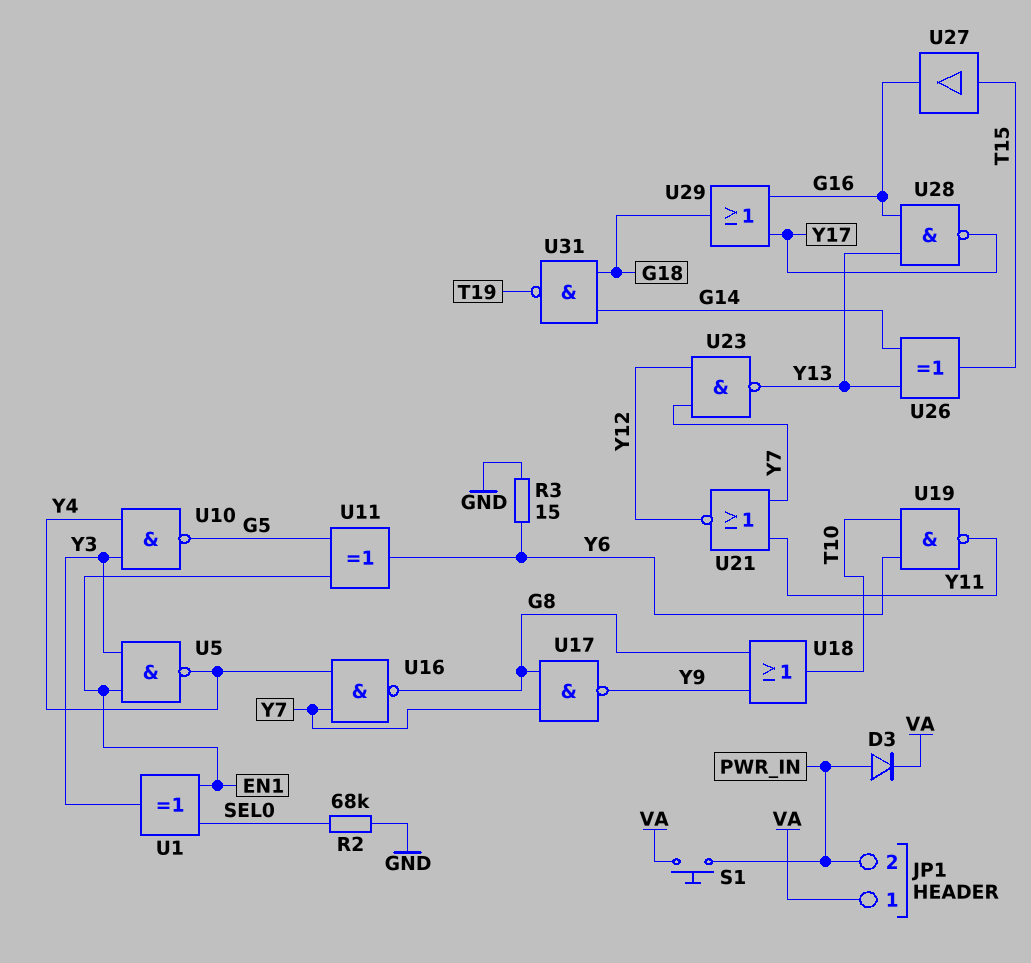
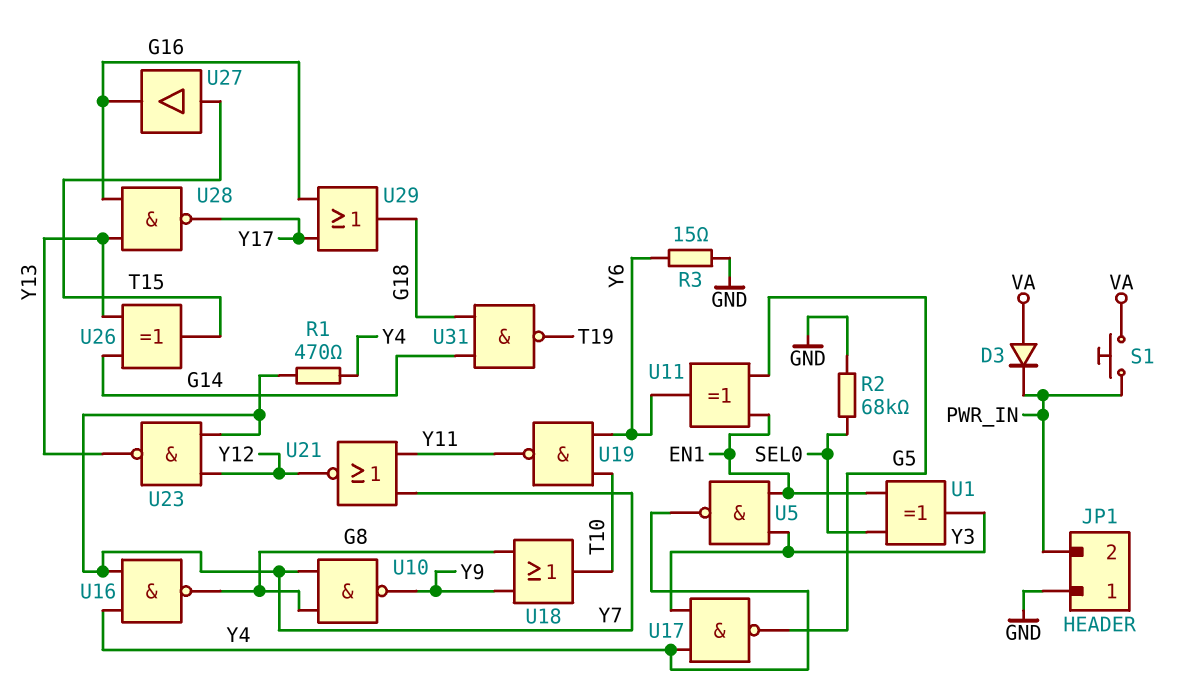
D3: diode (A PWR_IN, K VA) -> diode (A VA, K PWR_IN)
JP1 pin 1: VA -> GND
R1: none -> 470 (Y4, Y7)
U10: NAND (in Y3, in Y4, out G5) -> NAND (in G8, in Y7, out Y9)
U17: NAND (in G8, in Y7, out Y9) -> NAND (in Y3, in Y4, out G5)

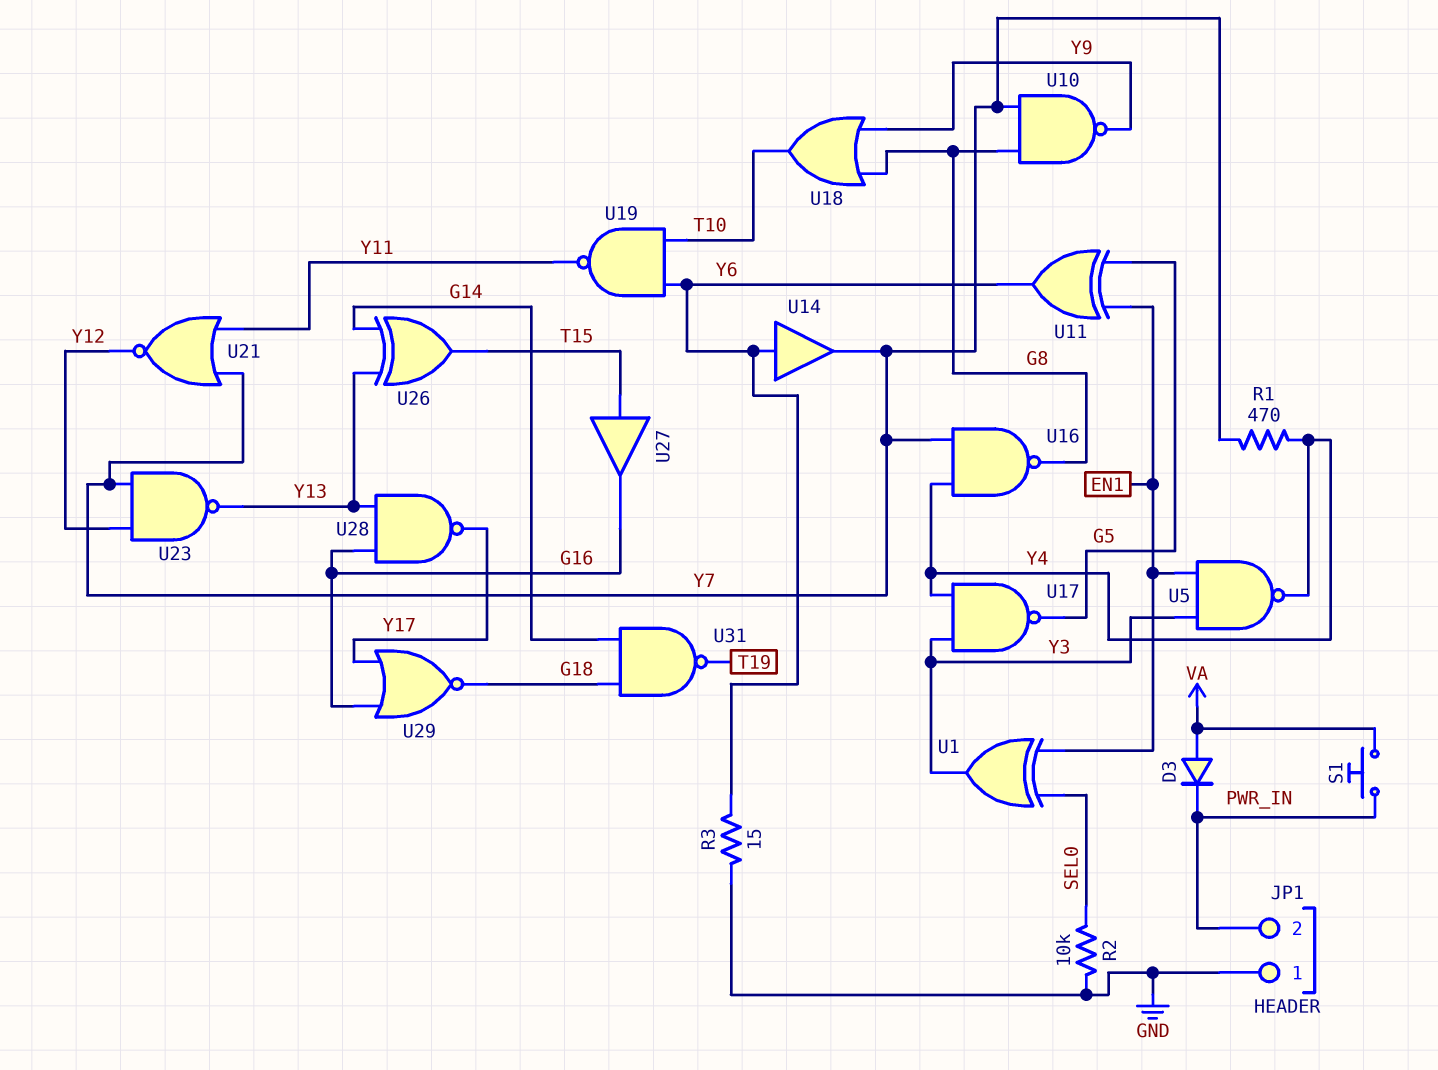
R2: 68k (GND, SEL0) -> 10k (GND, SEL0)
U14: none -> buffer (in Y6, out Y7)
U29: OR (in G16, in Y17, out G18) -> NOR (in G16, in Y17, out G18)

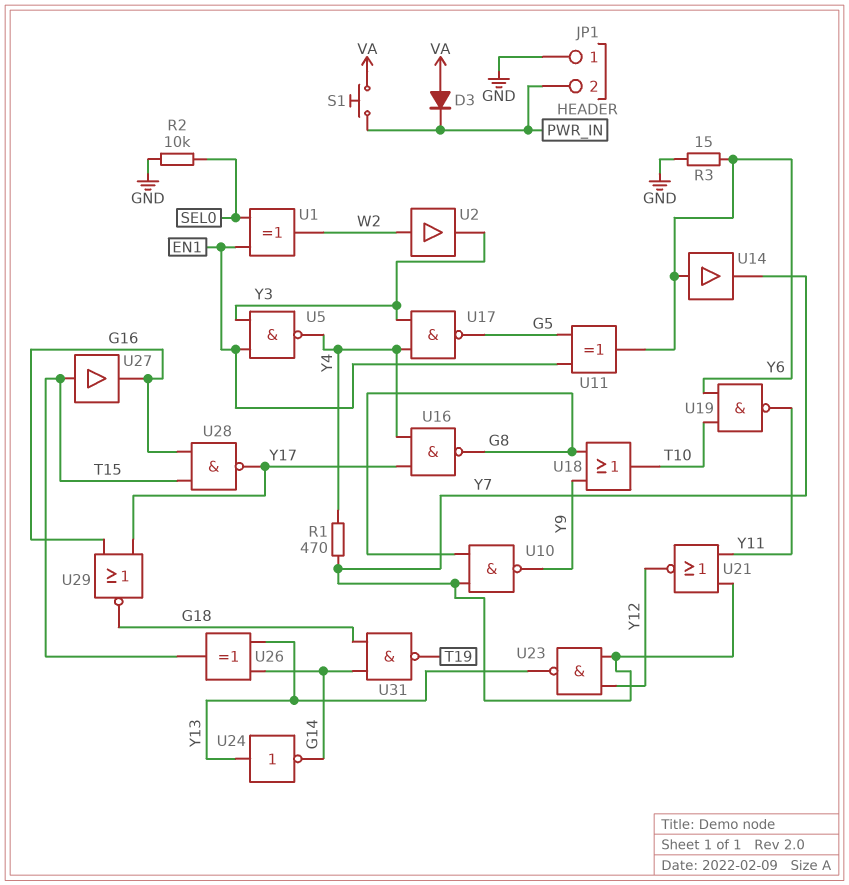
U1: XOR (in EN1, in SEL0, out Y3) -> XOR (in EN1, in SEL0, out W2)
U2: none -> buffer (in W2, out Y3)
U16: NAND (in Y4, in Y7, out G8) -> NAND (in Y4, in Y17, out G8)
U24: none -> NOT (in Y13, out G14)
U28: NAND (in G16, in Y13, out Y17) -> NAND (in G16, in T15, out Y17)

